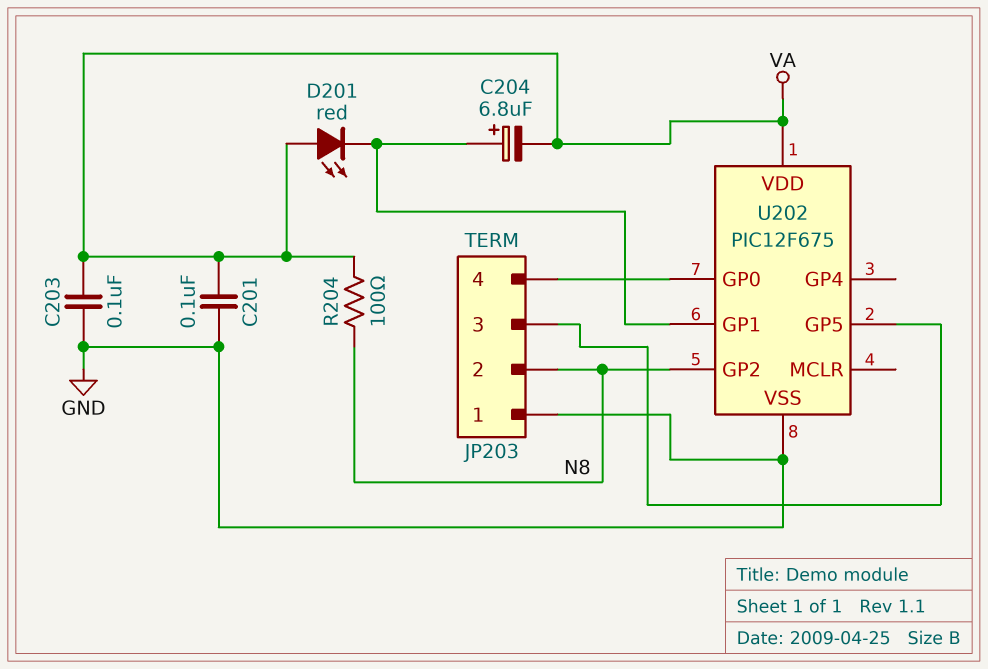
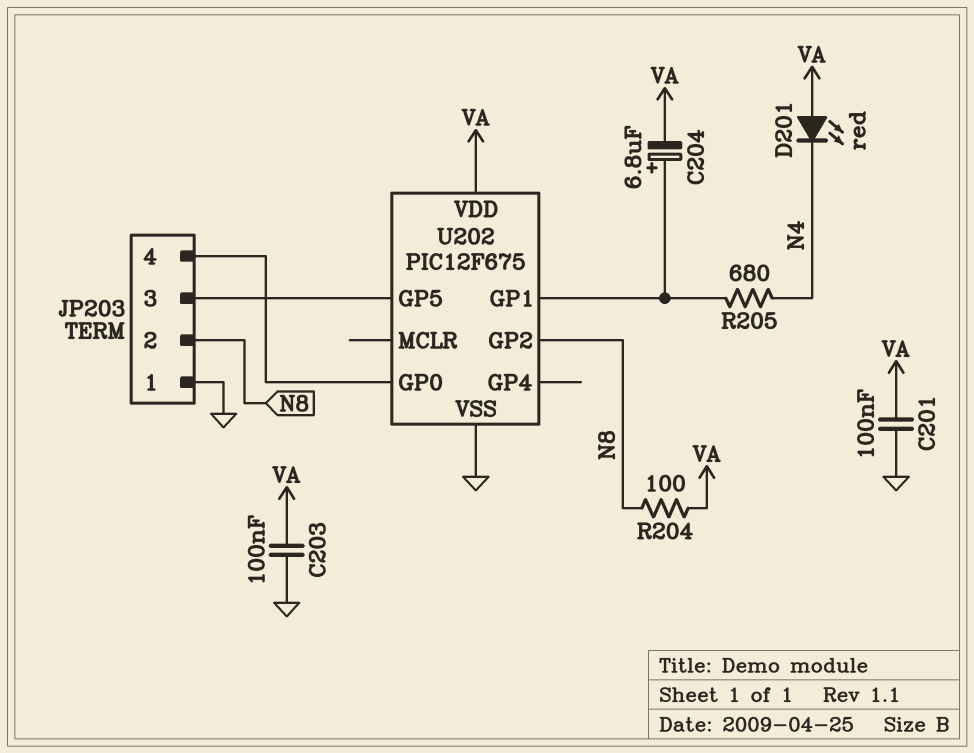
D201: LED red (A VA, K U202/GP1) -> LED red (A VA, K N4)
R205: none -> 680 (N4, U202/GP1)

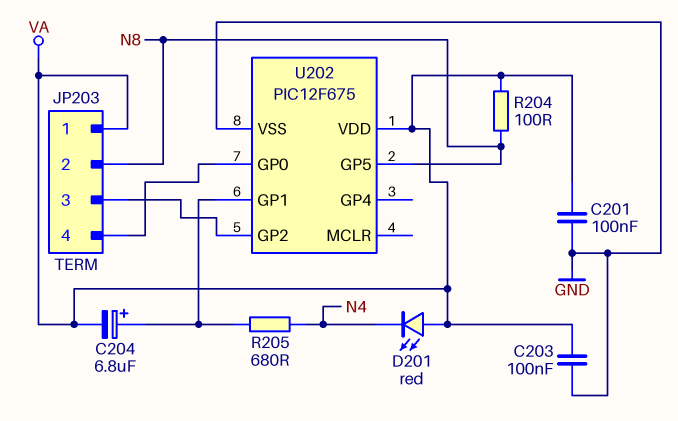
JP203 pin 1: GND -> VA
U202 pin GP2: N8 -> JP203/3
U202 pin GP5: JP203/3 -> N8

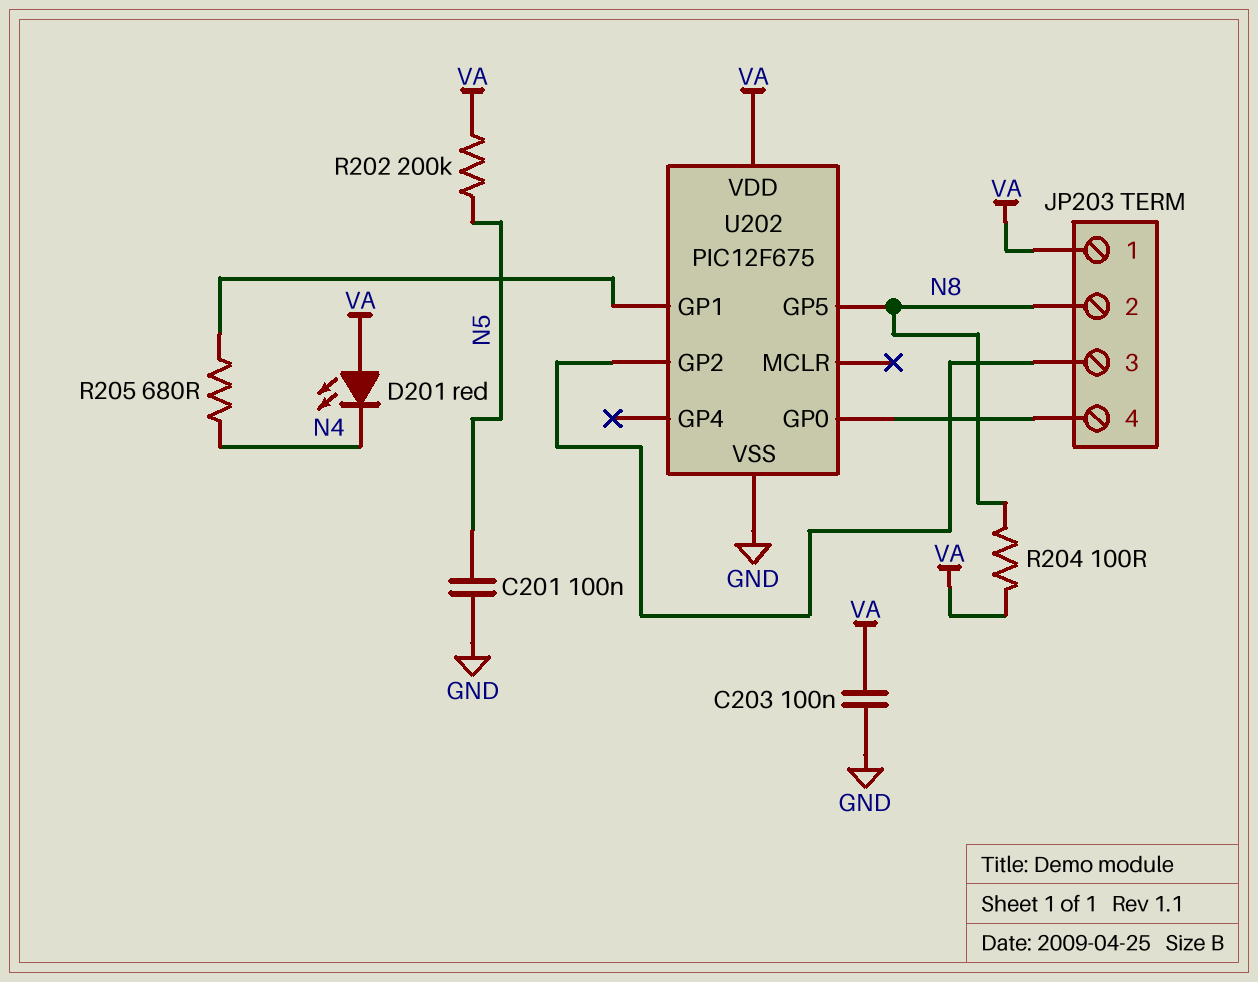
C201: 100nF (GND, VA) -> 100nF (GND, N5)
C204: 6.8uF (plus U202/GP1, minus VA) -> none
R202: none -> 200k (N5, VA)

